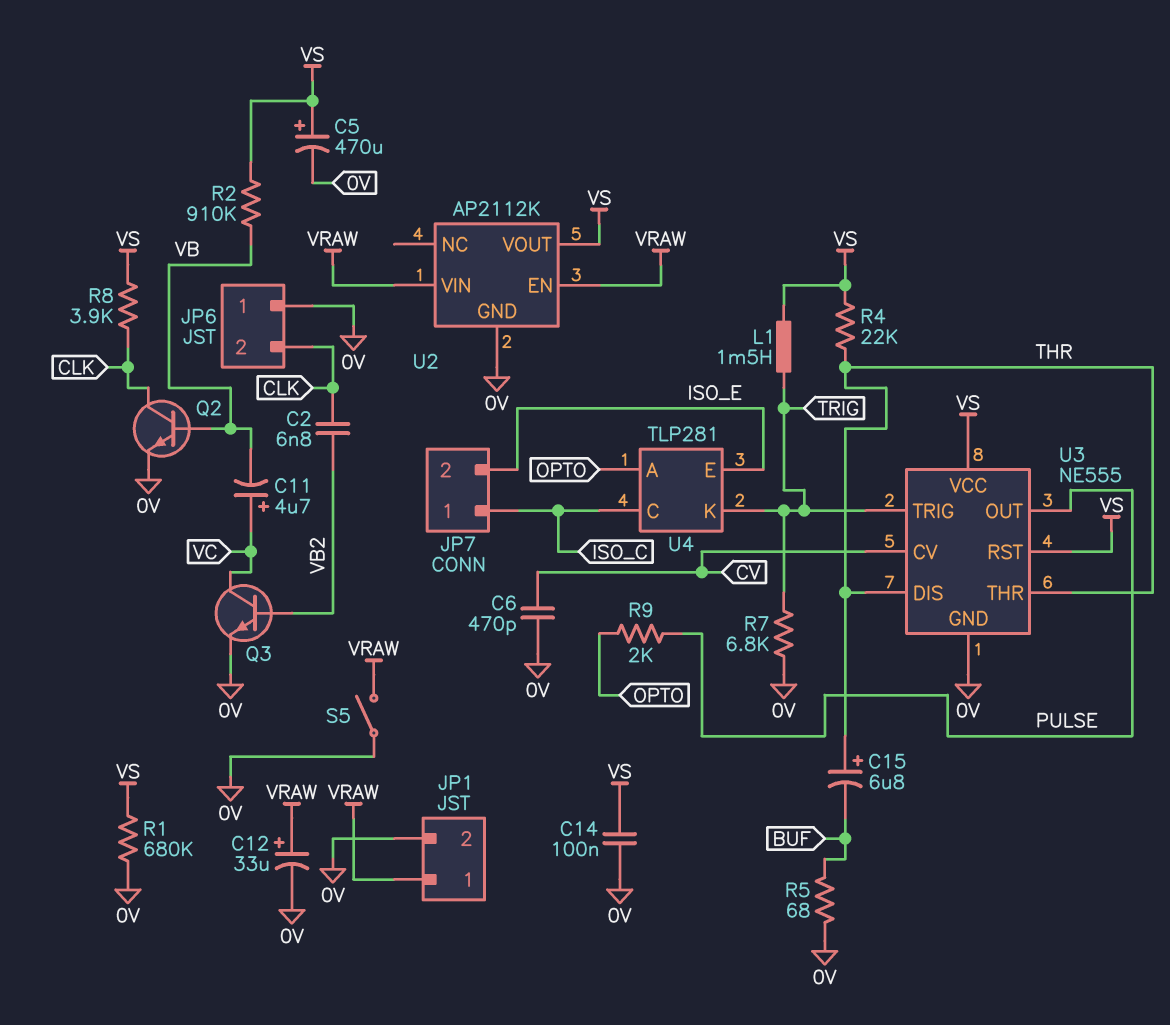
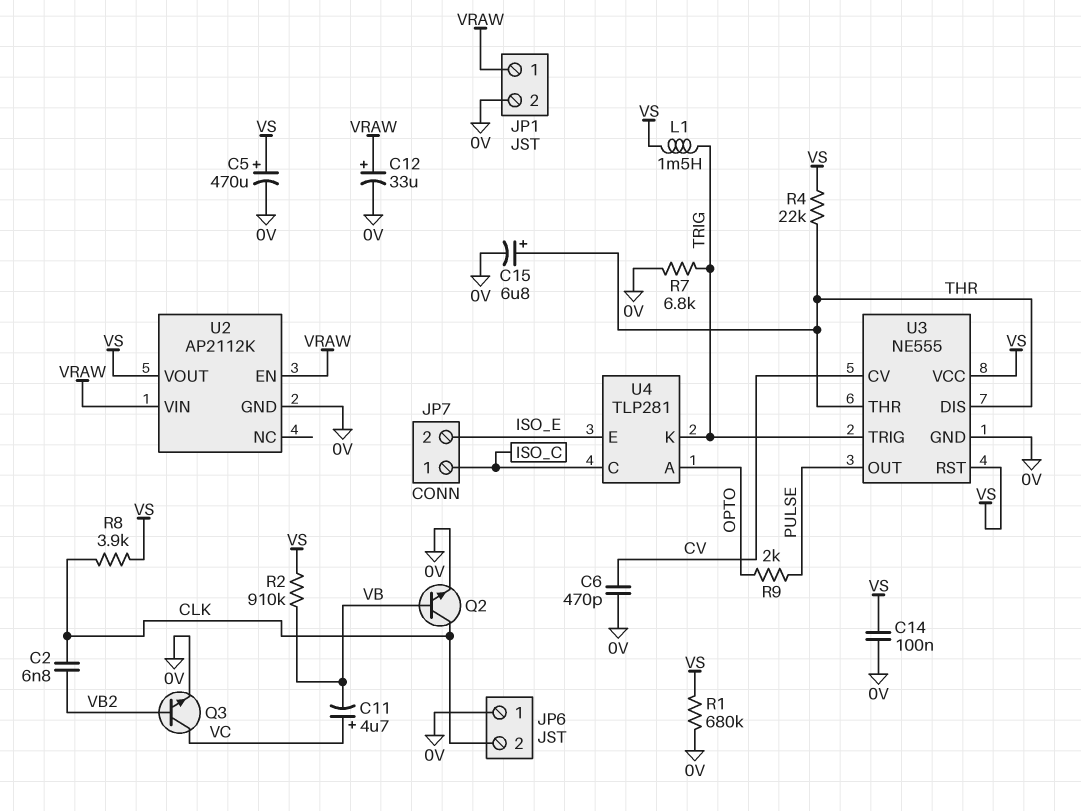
C15: 6.8uF (plus THR, minus BUF) -> 6.8uF (plus THR, minus 0V)
R5: 68 (0V, BUF) -> none
S5: switch (0V, VRAW) -> none

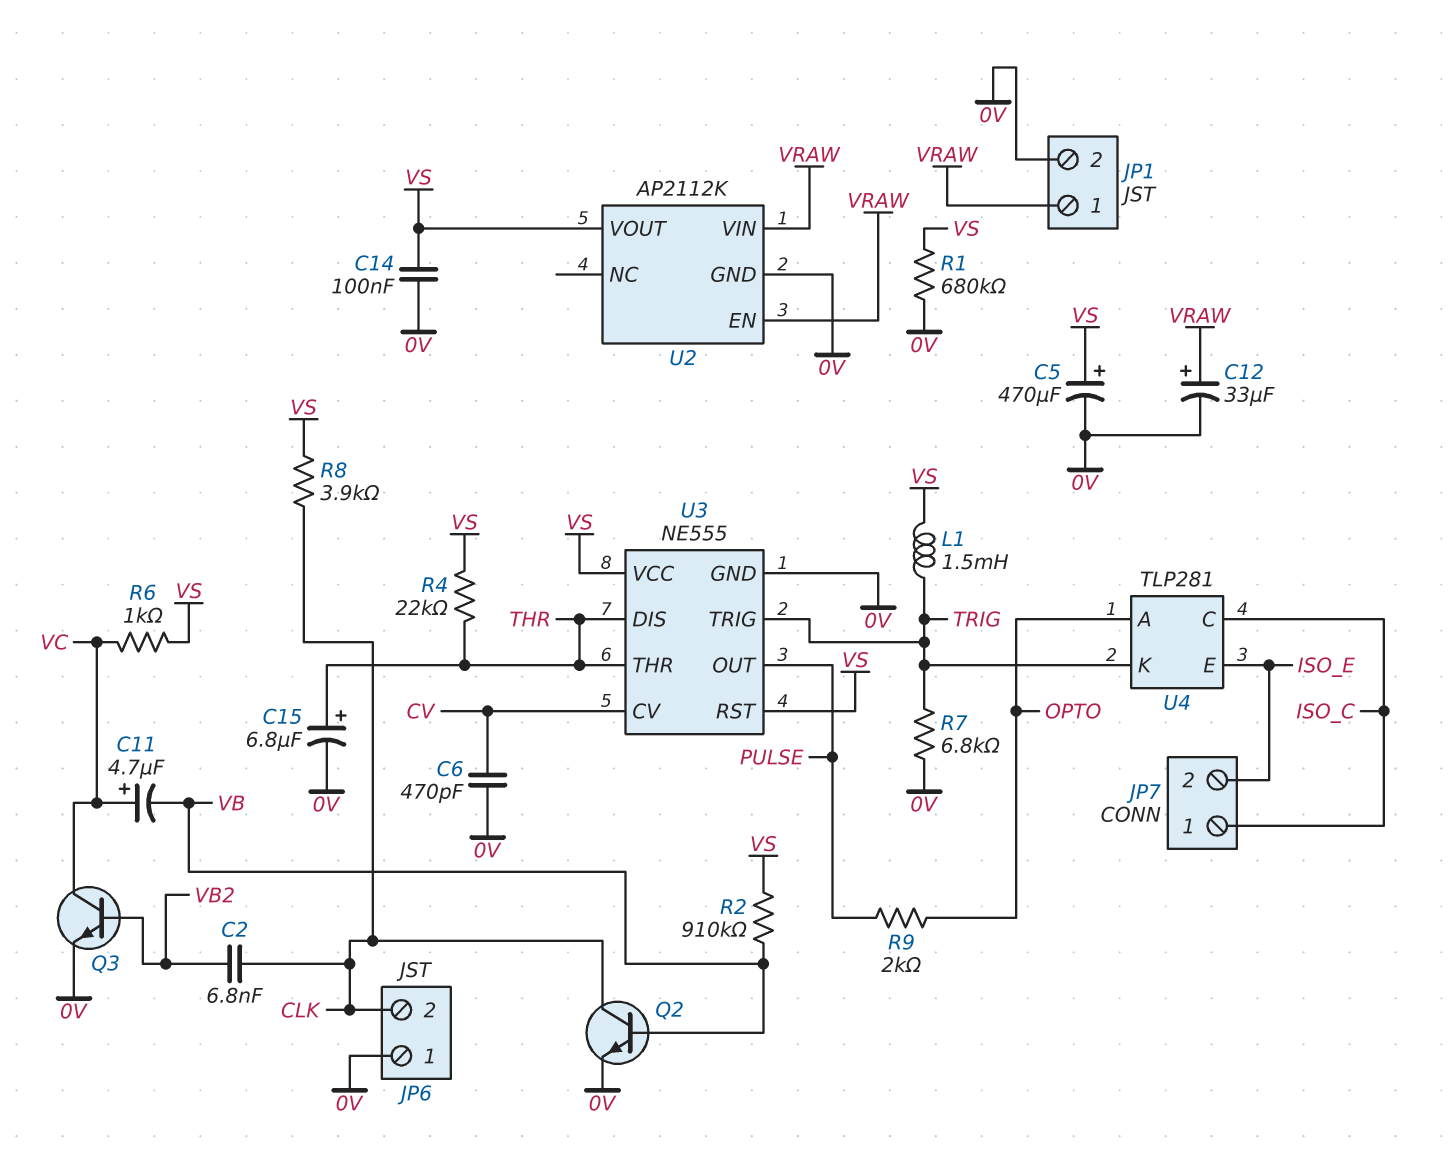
R6: none -> 1k (VC, VS)

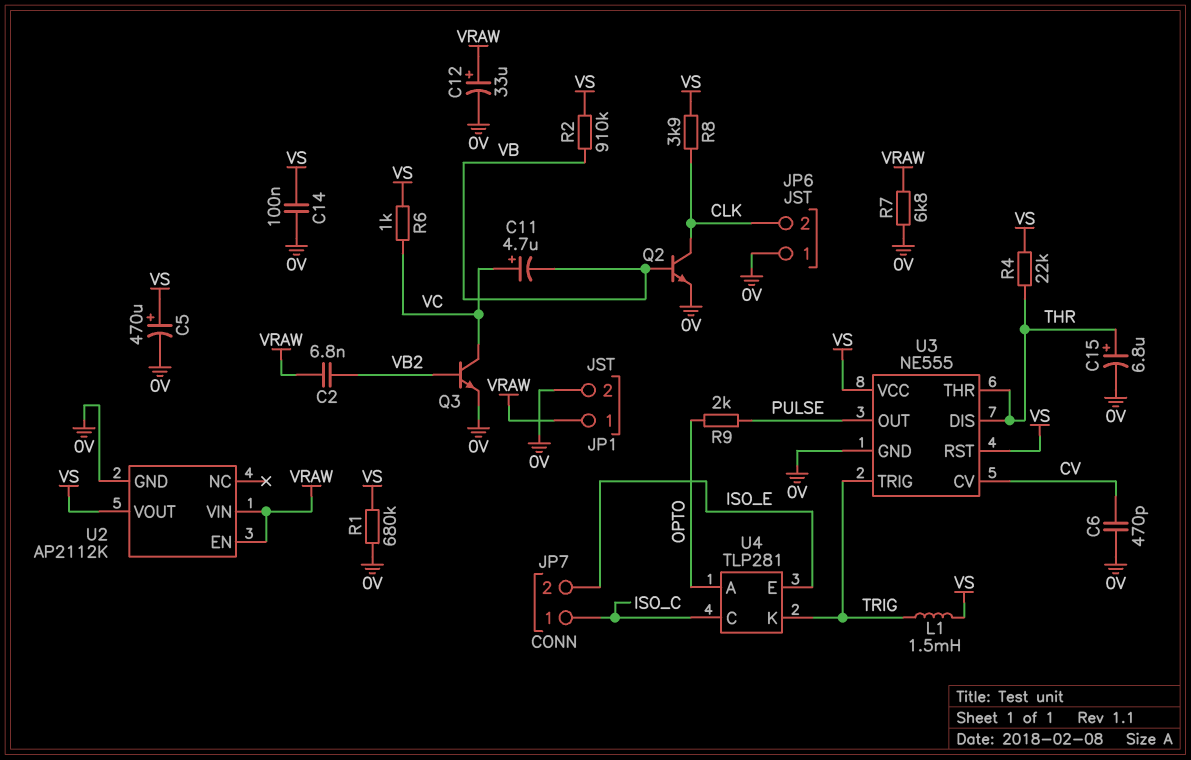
C2: 6.8nF (CLK, VB2) -> 6.8nF (VB2, VRAW)
R7: 6.8k (0V, TRIG) -> 6.8k (0V, VRAW)

